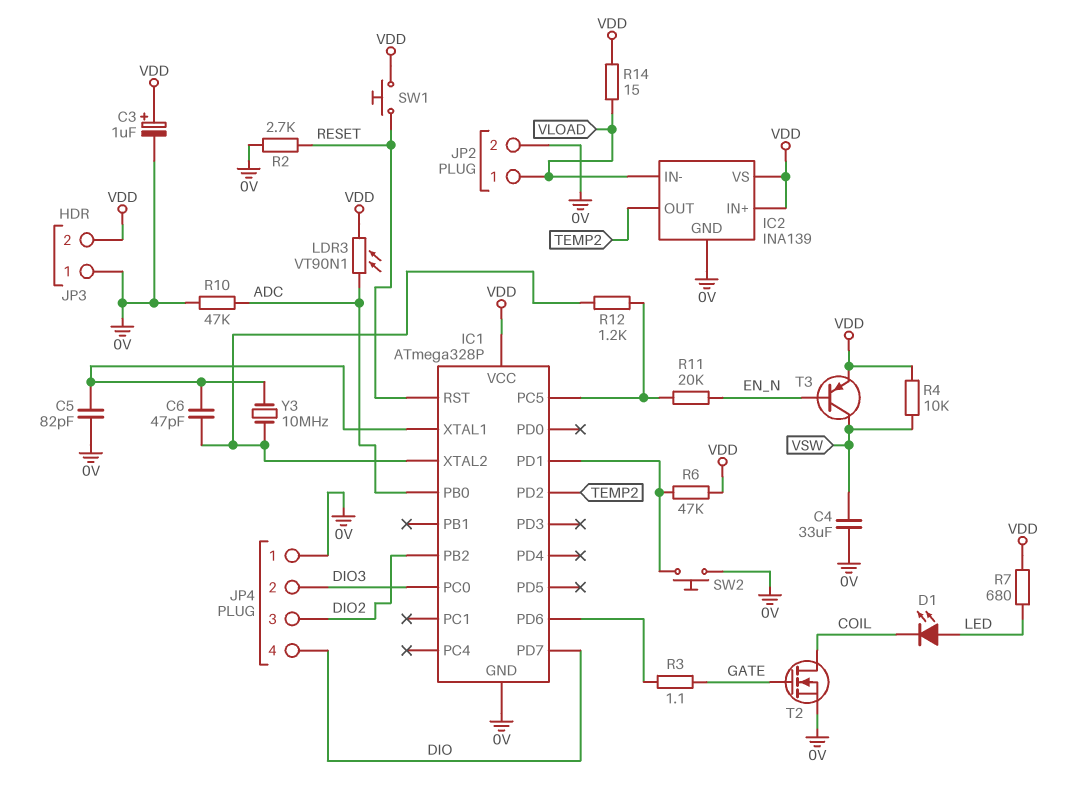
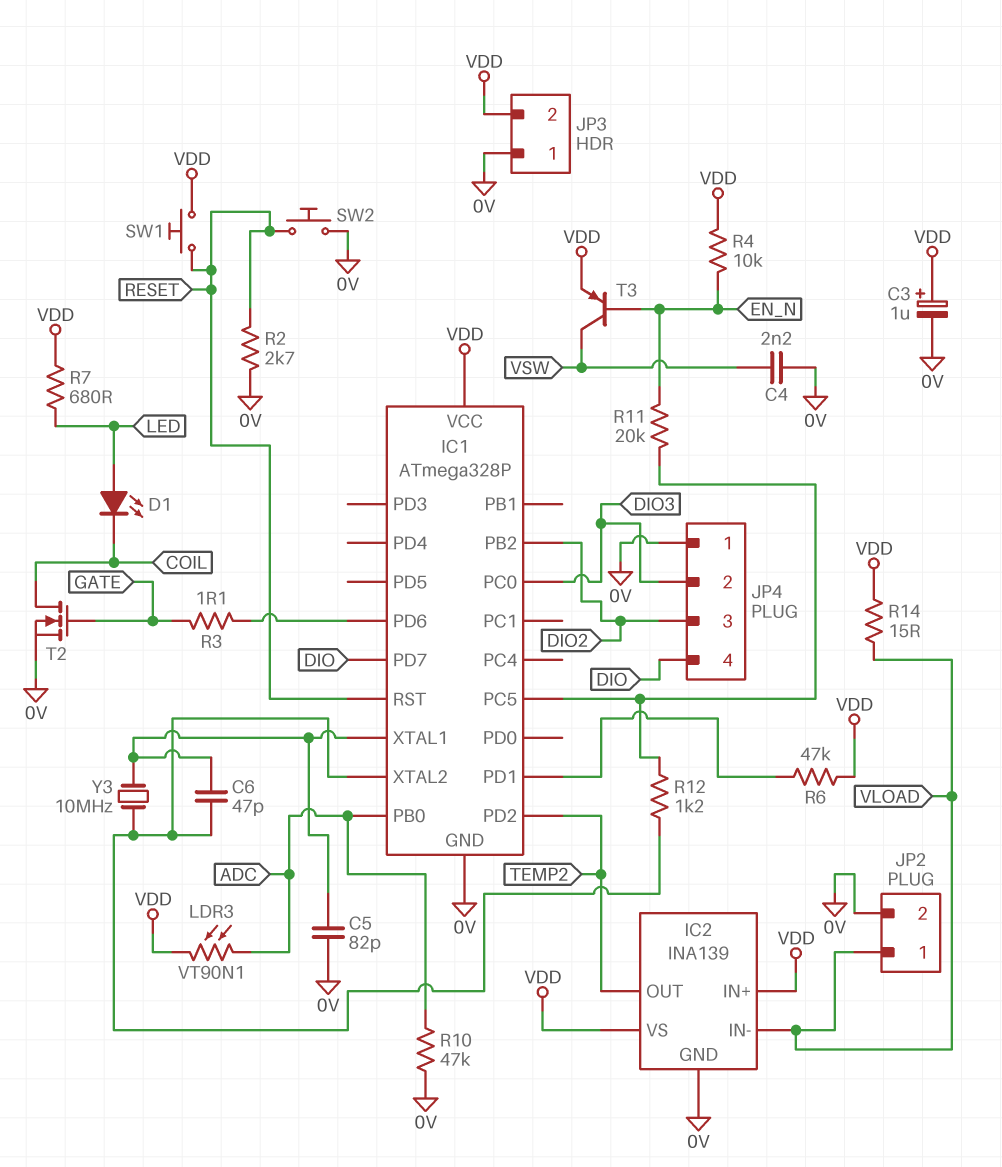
C4: 33uF (0V, VSW) -> 2.2nF (0V, VSW)
R4: 10k (VDD, VSW) -> 10k (EN_N, VDD)
SW2: button (0V, IC1/PD1) -> button (0V, RESET)

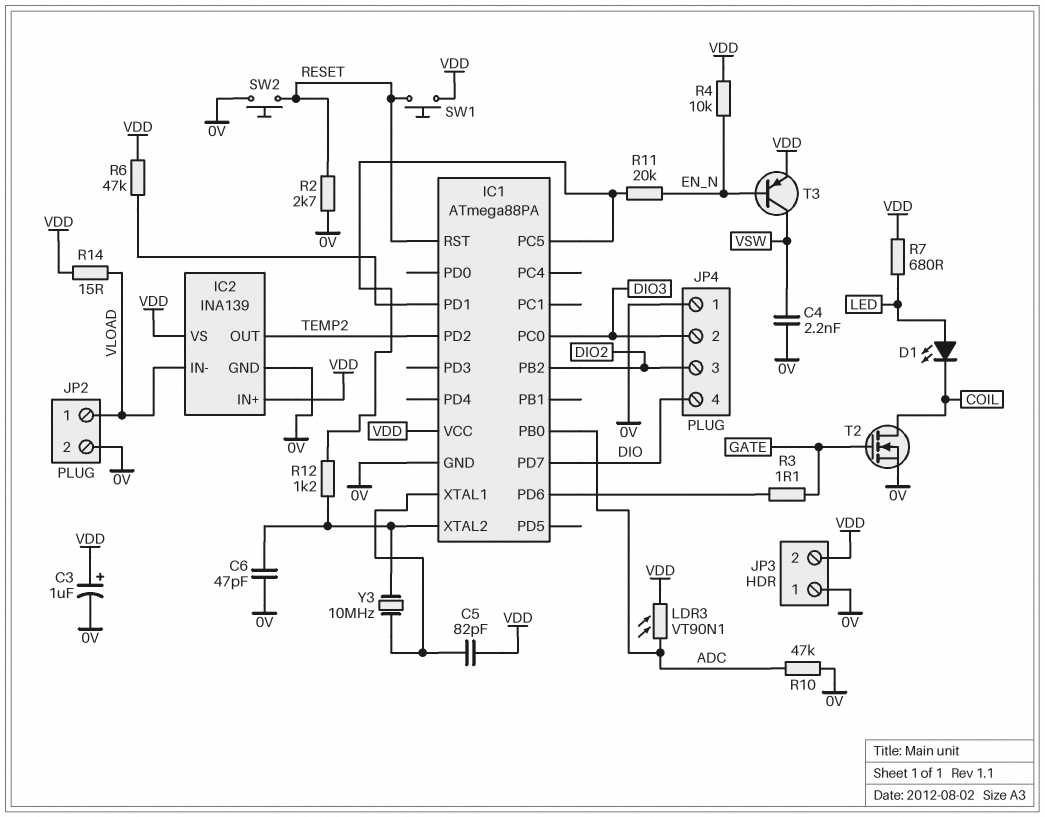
C5: 82pF (0V, IC1/XTAL1) -> 82pF (IC1/XTAL1, VDD)
C6: 47pF (IC1/XTAL1, IC1/XTAL2) -> 47pF (0V, IC1/XTAL2)
IC1: ATmega328P -> ATmega88PA

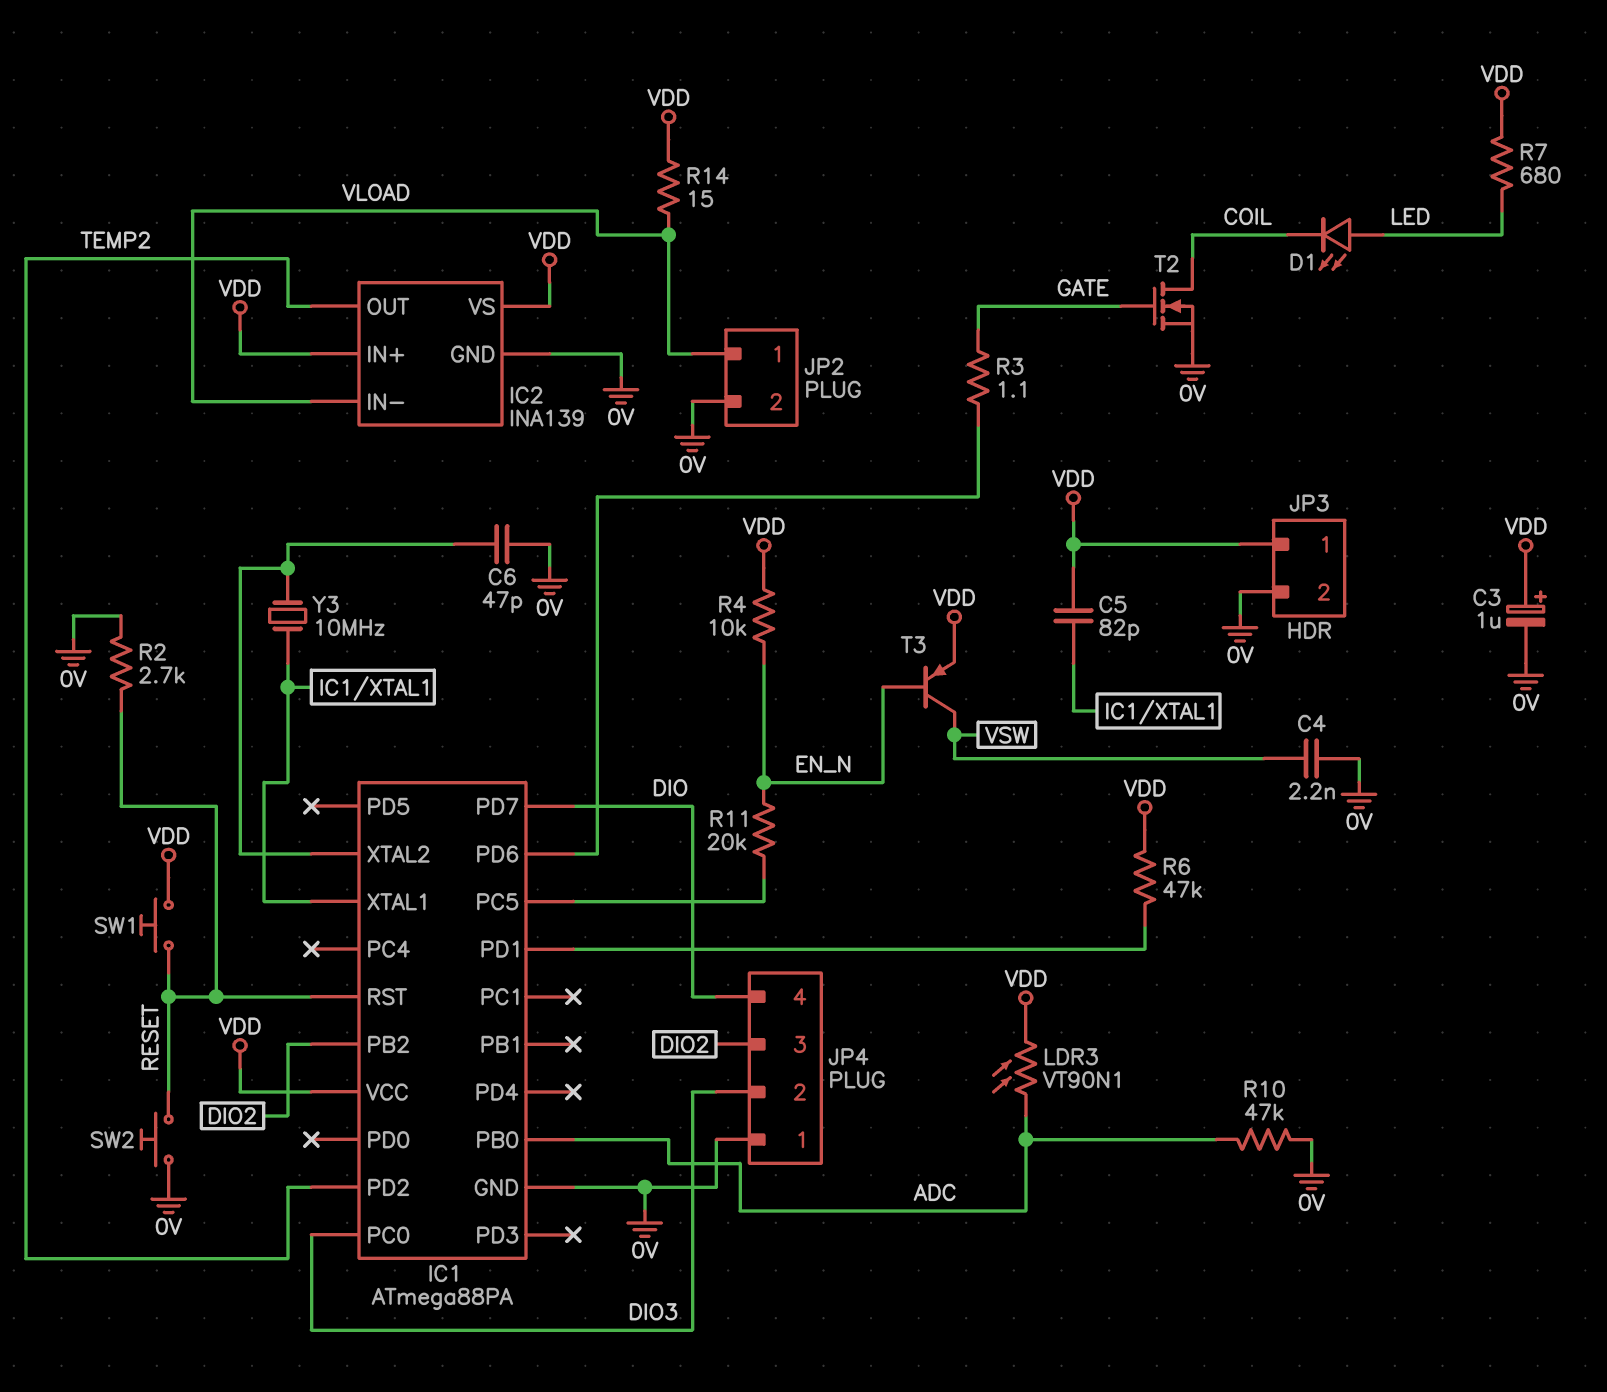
JP3 pin 1: 0V -> VDD
JP3 pin 2: VDD -> 0V
R12: 1.2k (IC1/PC5, IC1/XTAL2) -> none

